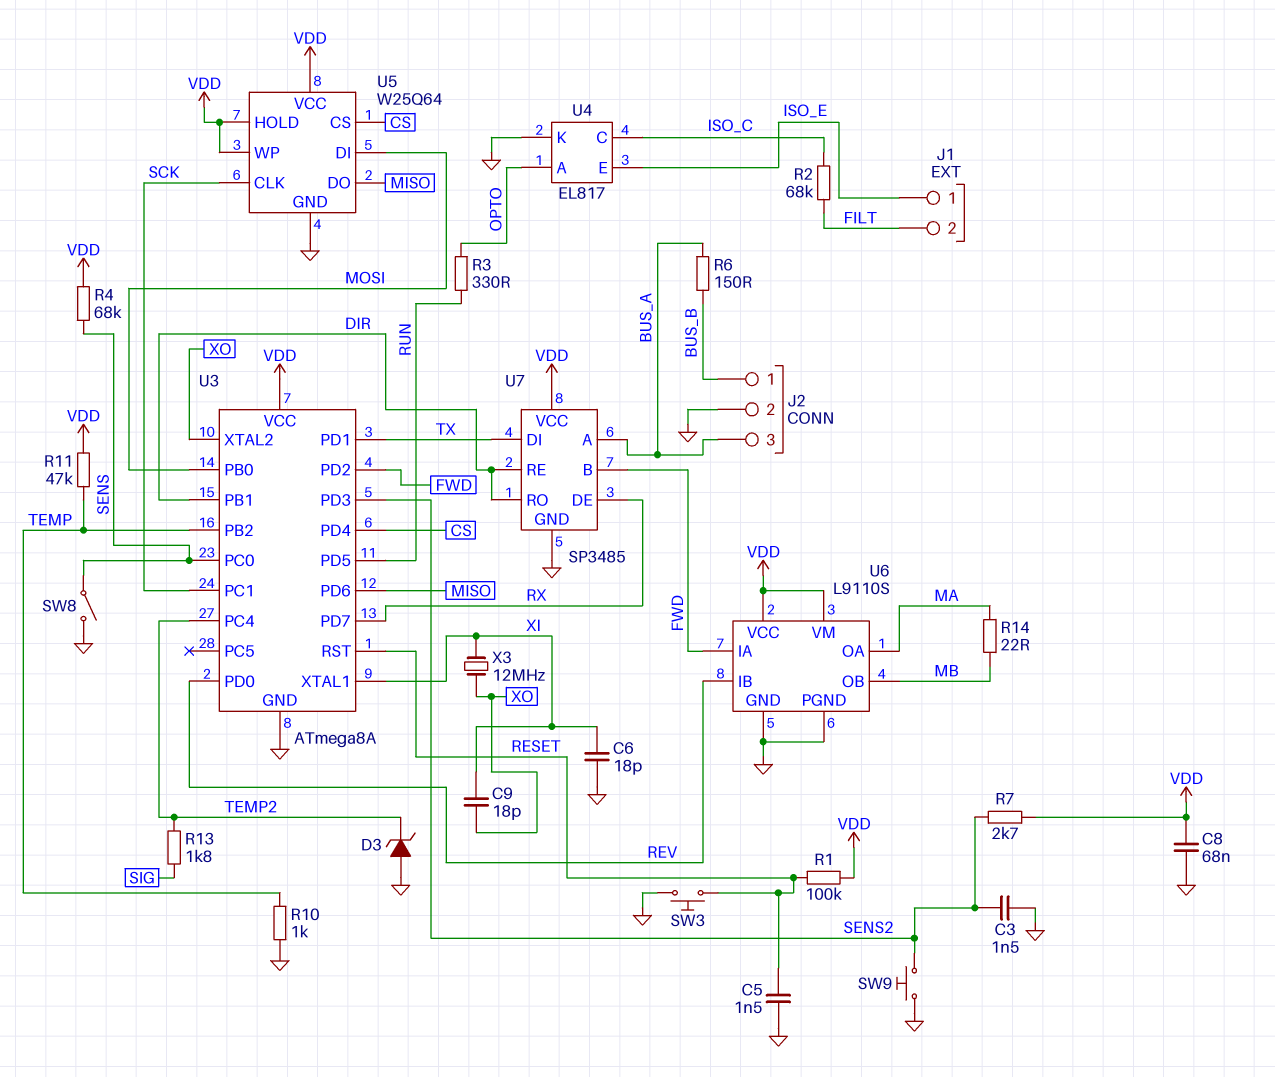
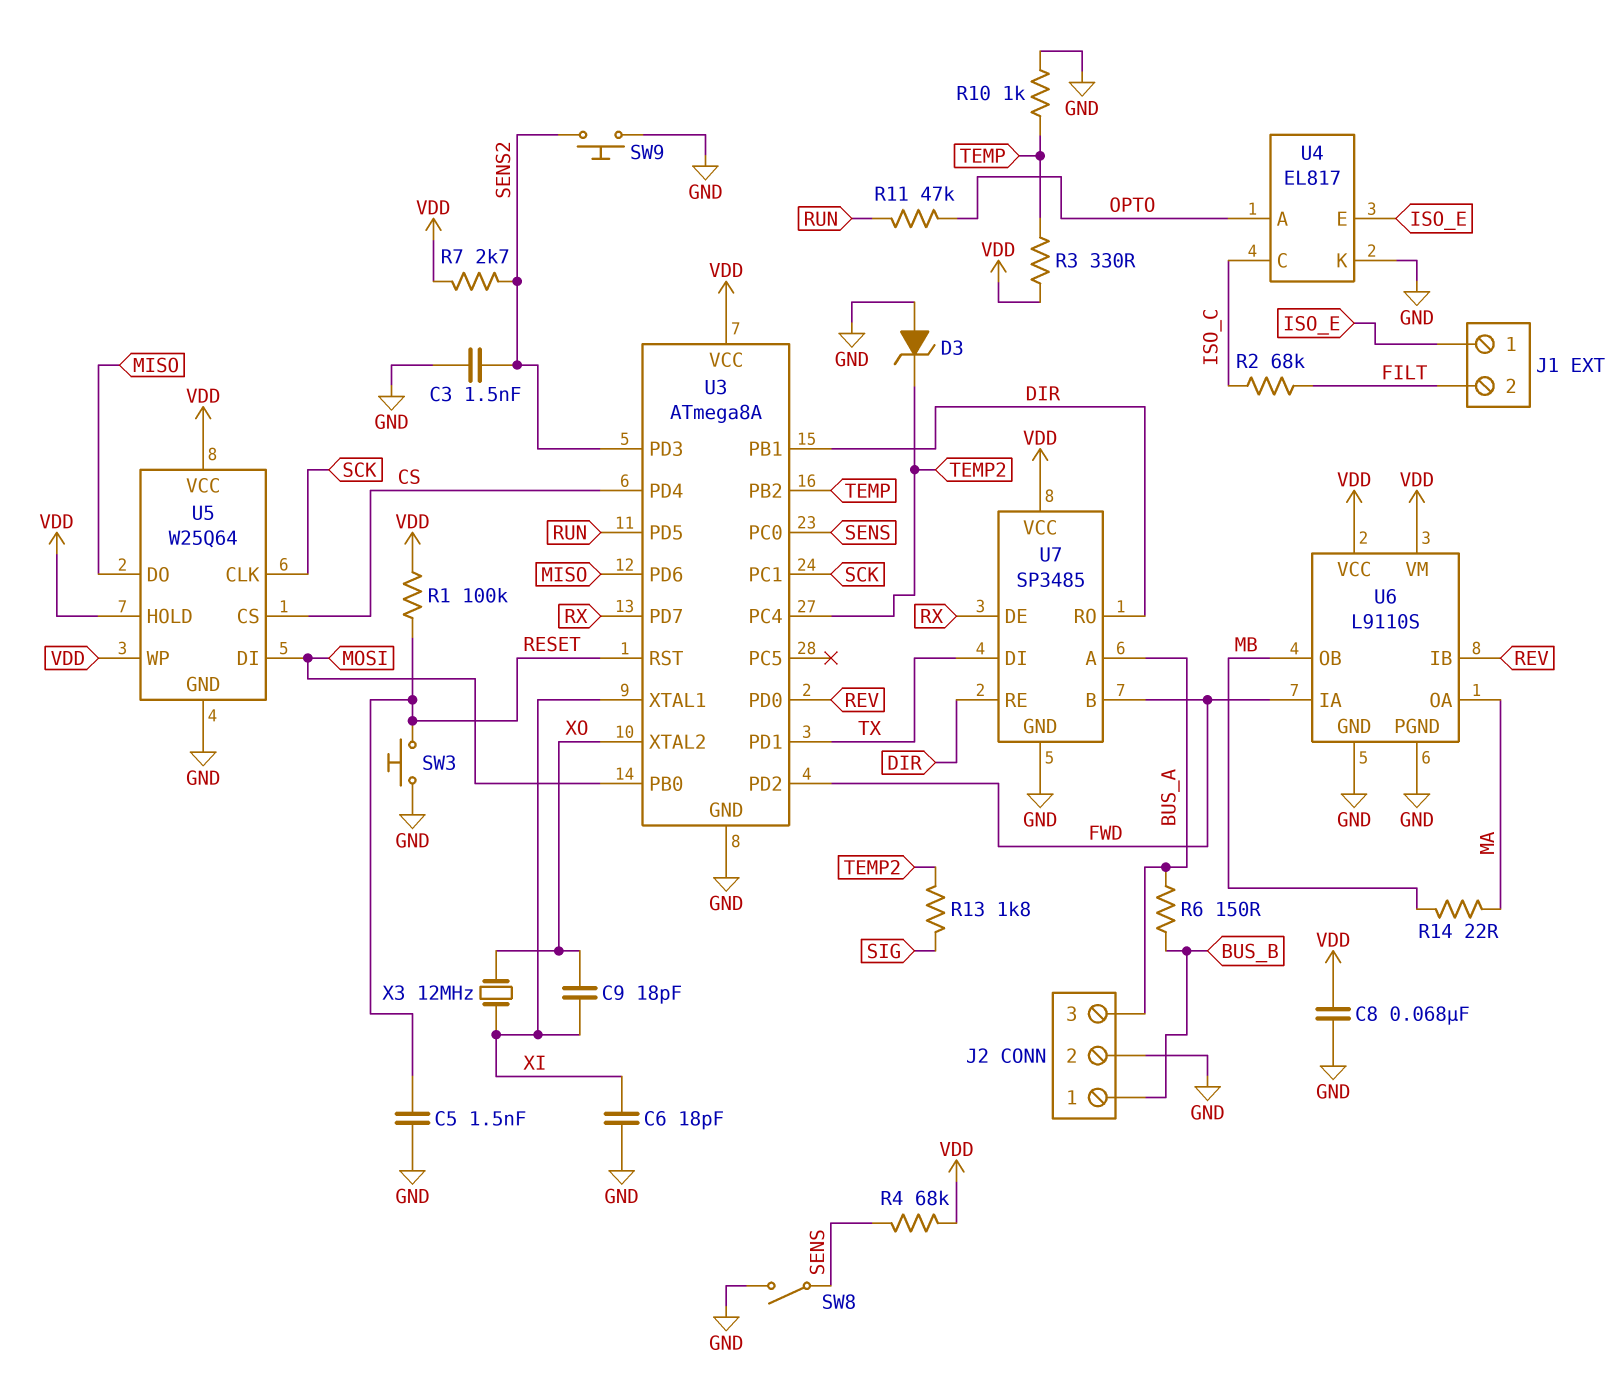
R3: 330 (OPTO, RUN) -> 330 (TEMP, VDD)
R11: 47k (TEMP, VDD) -> 47k (OPTO, RUN)

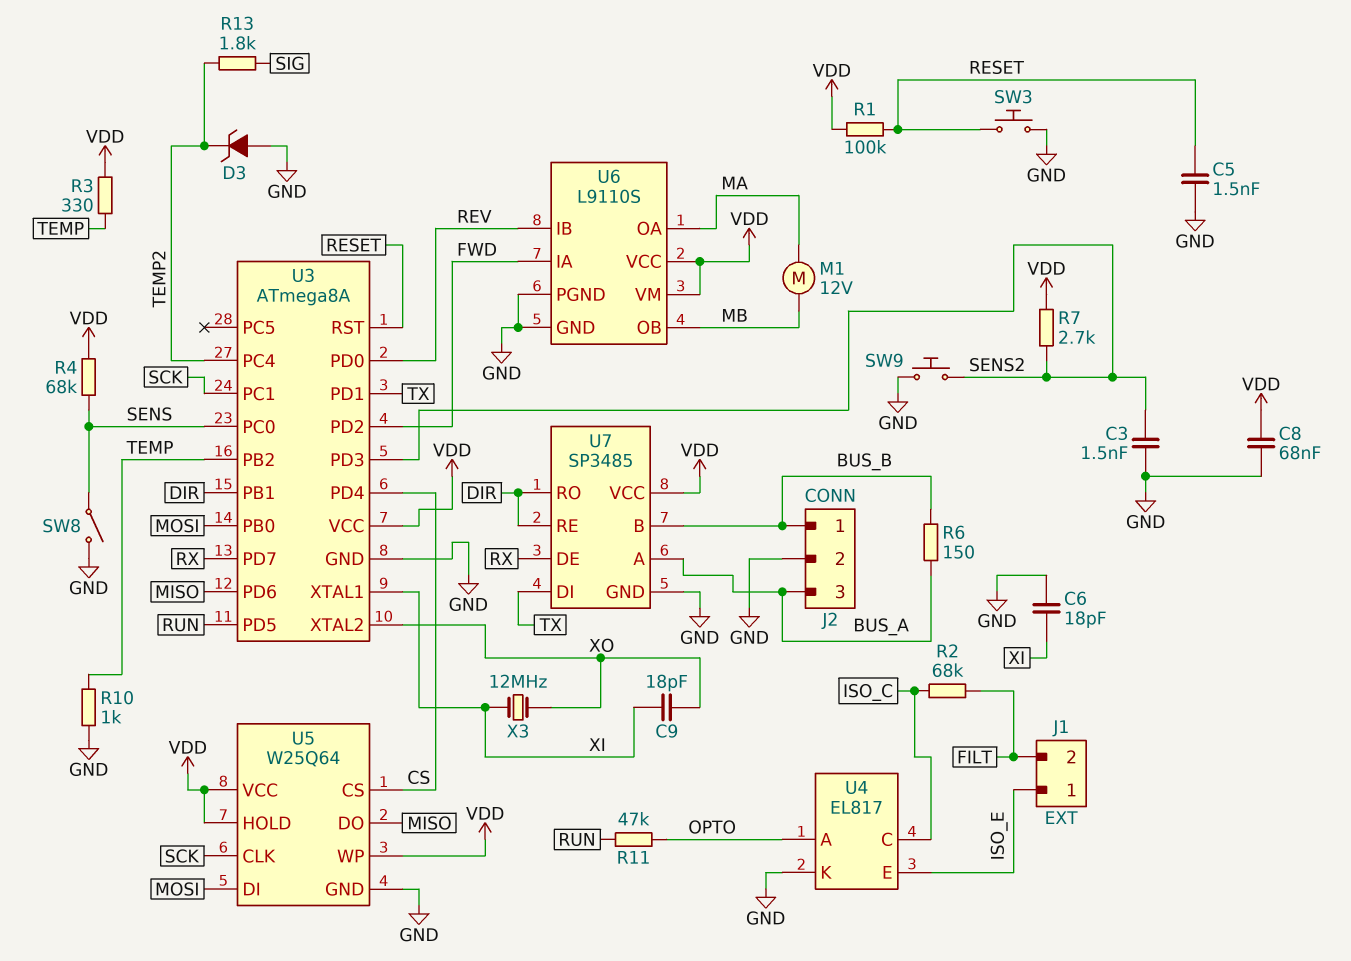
M1: none -> motor 12V (MA, MB)
R14: 22 (MA, MB) -> none
U7 pin B: FWD -> BUS_B

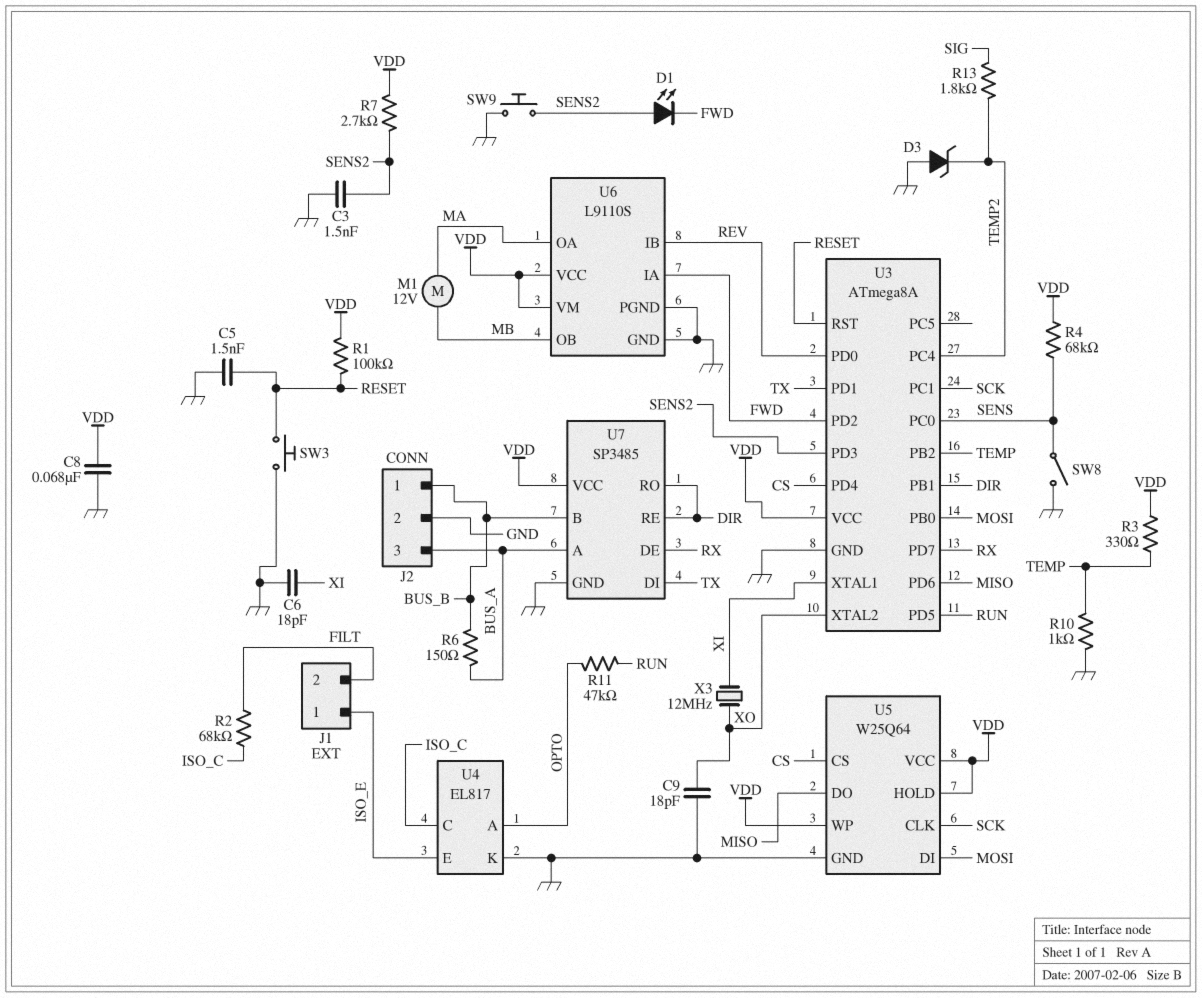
C9: 18pF (XI, XO) -> 18pF (GND, XO)
D1: none -> LED (A SENS2, K FWD)

